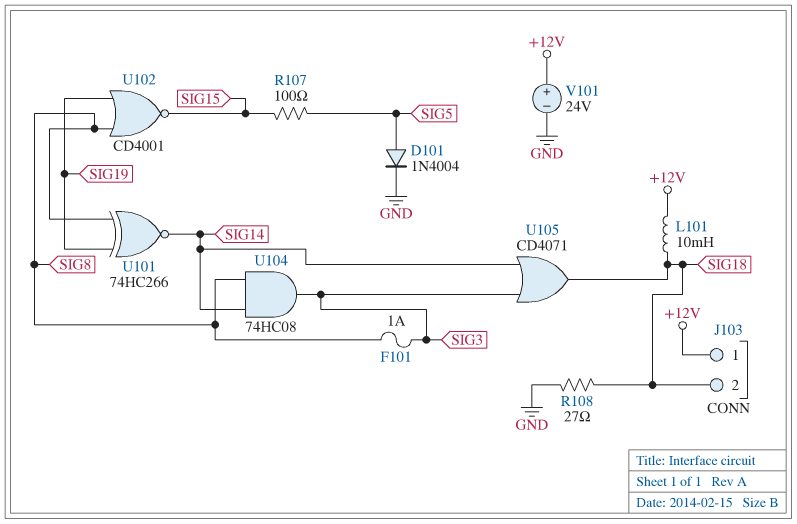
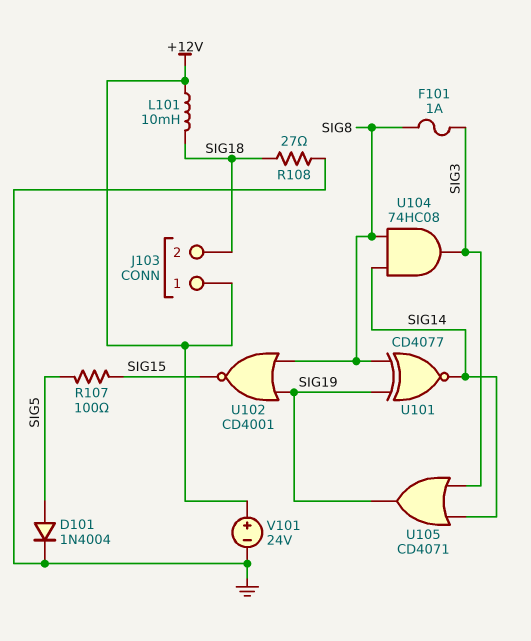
U101: XNOR 74HC266 (in SIG8, in SIG19, out SIG14) -> XNOR CD4077 (in SIG8, in SIG19, out SIG14)
U105: OR CD4071 (in SIG3, in SIG14, out SIG18) -> OR CD4071 (in SIG3, in SIG14, out SIG19)

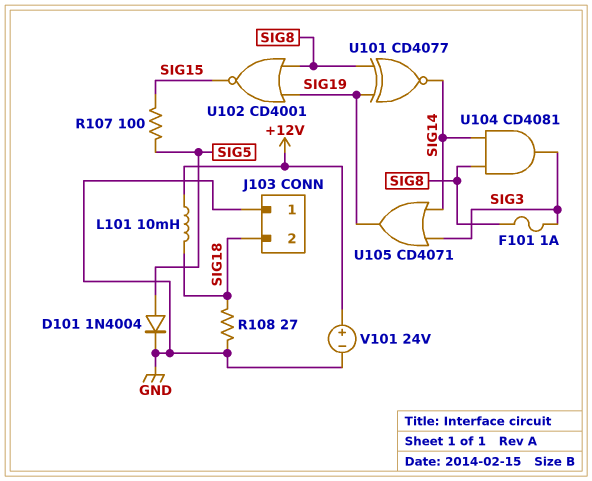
J103 pin 1: +12V -> GND
U104: AND 74HC08 (in SIG8, in SIG14, out SIG3) -> AND CD4081 (in SIG8, in SIG14, out SIG3)

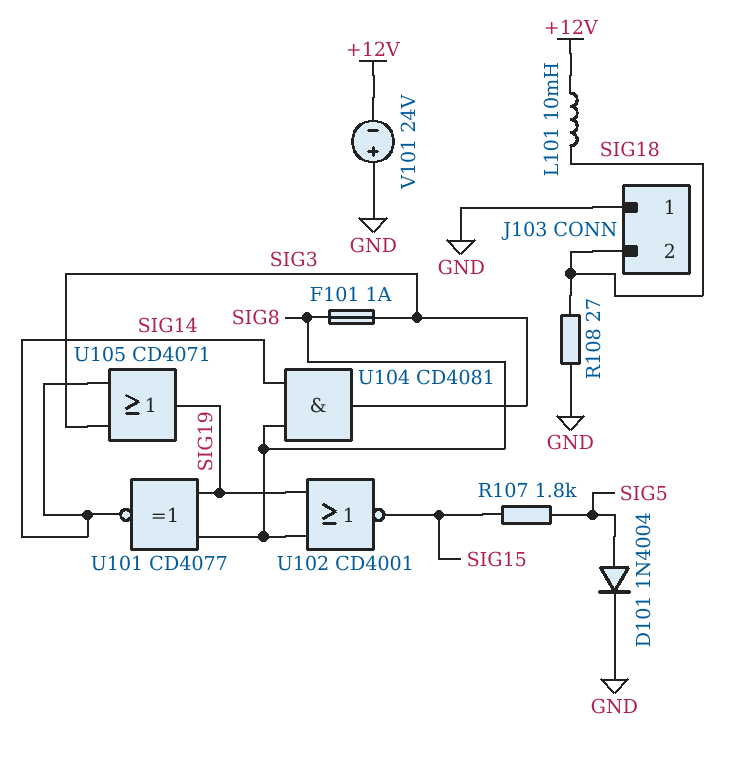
R107: 100 (SIG5, SIG15) -> 1.8k (SIG5, SIG15)
V101: 24V (plus +12V, minus GND) -> 24V (plus GND, minus +12V)

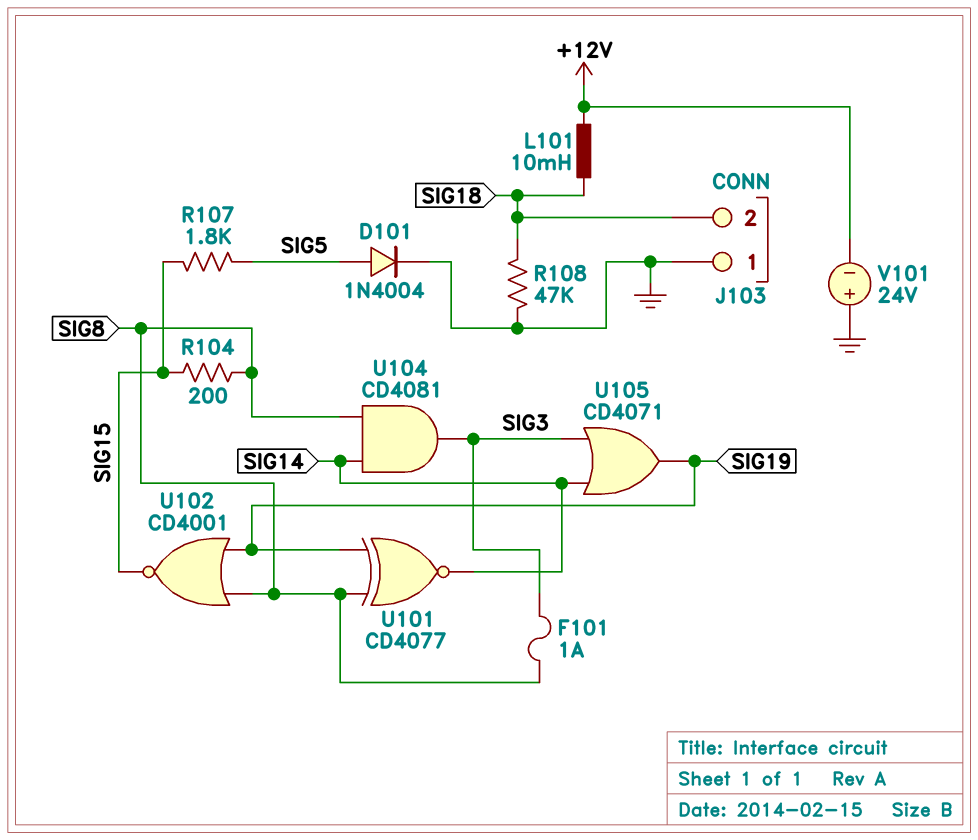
R104: none -> 200 (SIG8, SIG15)
R108: 27 (GND, SIG18) -> 47k (GND, SIG18)

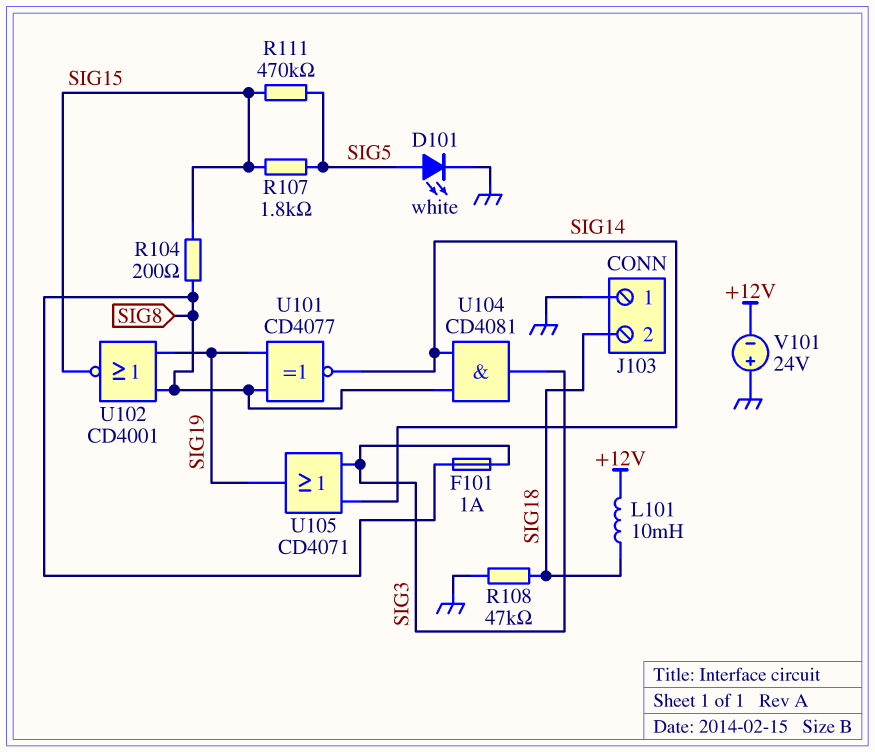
D101: diode 1N4004 (A SIG5, K GND) -> LED white (A SIG5, K GND)
R111: none -> 470k (SIG5, SIG15)

